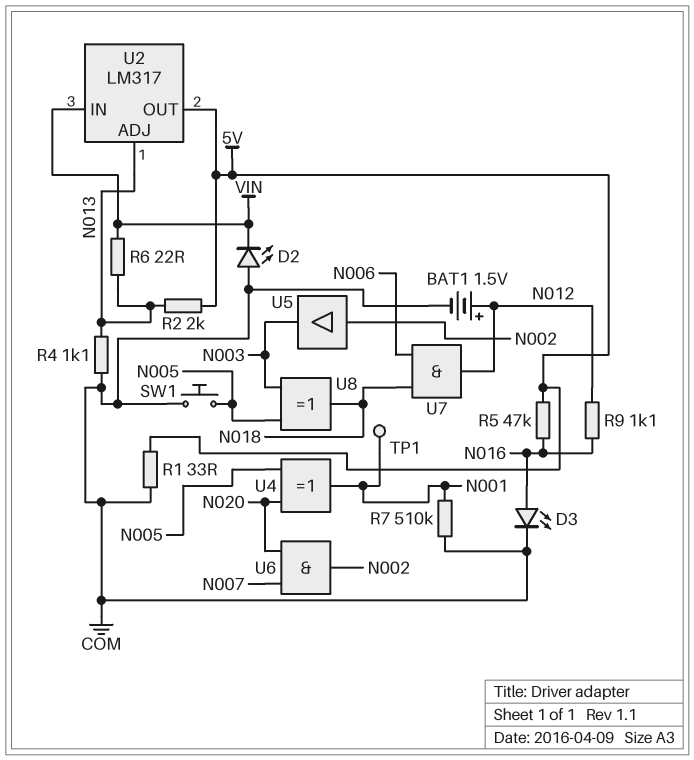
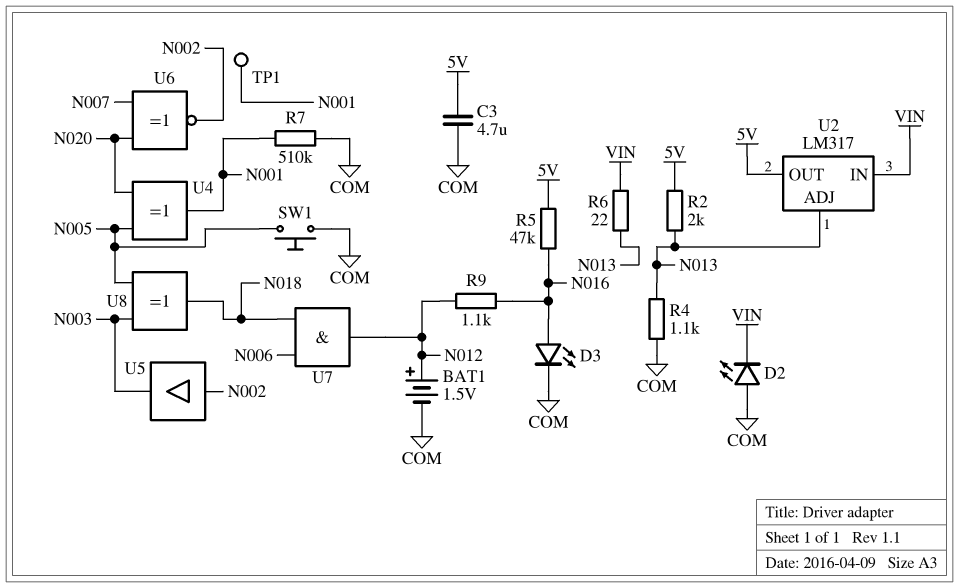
C3: none -> 4.7uF (5V, COM)
R1: 33 (5V, COM) -> none
U6: AND (in N007, in N020, out N002) -> XNOR (in N007, in N020, out N002)

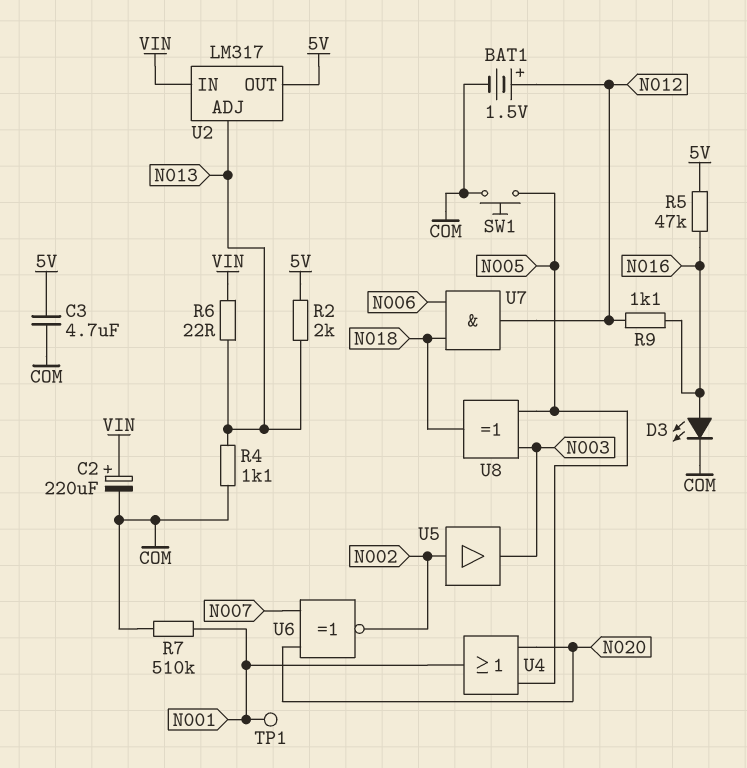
C2: none -> 220uF (plus VIN, minus COM)
D2: LED (A COM, K VIN) -> none
U4: XOR (in N005, in N020, out N001) -> OR (in N005, in N020, out N001)

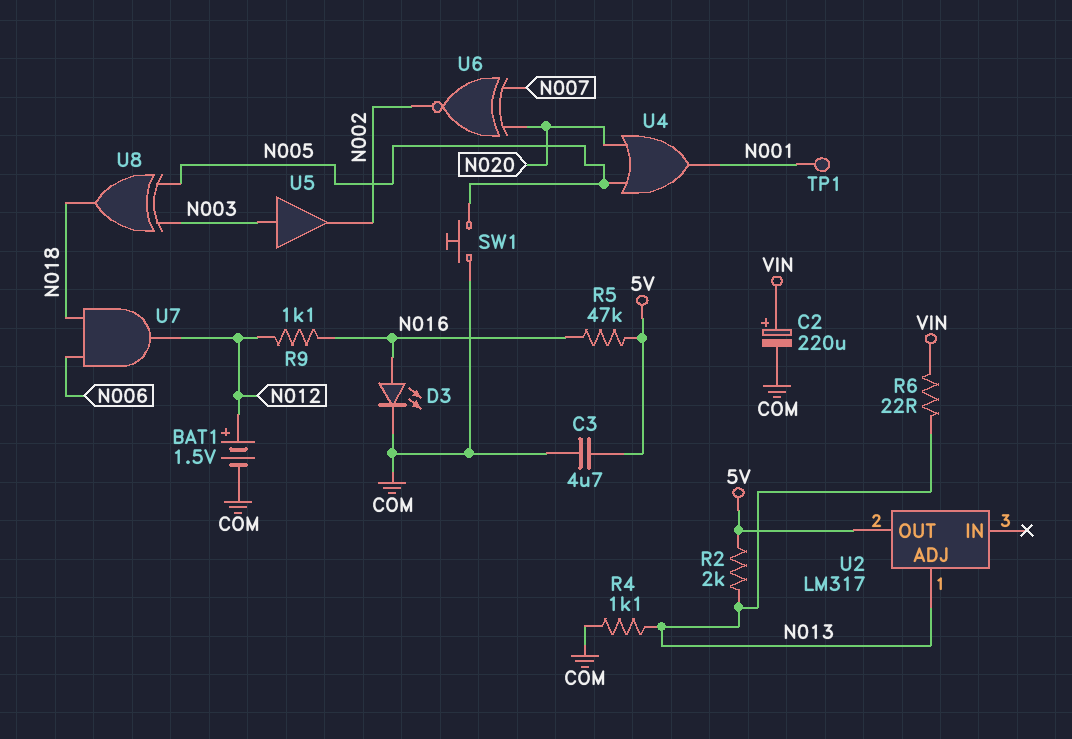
R7: 510k (COM, N001) -> none
U2 pin IN: VIN -> none
U5: buffer (in N002, out N003) -> buffer (in N003, out N002)

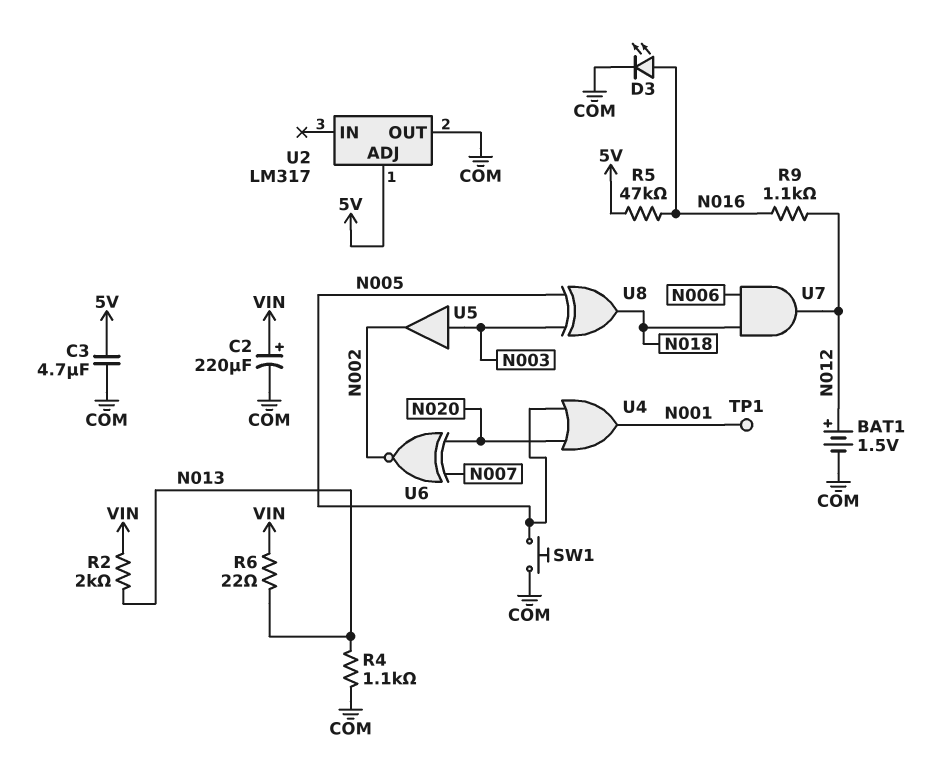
R2: 2k (5V, N013) -> 2k (N013, VIN)
U2 pin ADJ: N013 -> 5V
U2 pin OUT: 5V -> COM

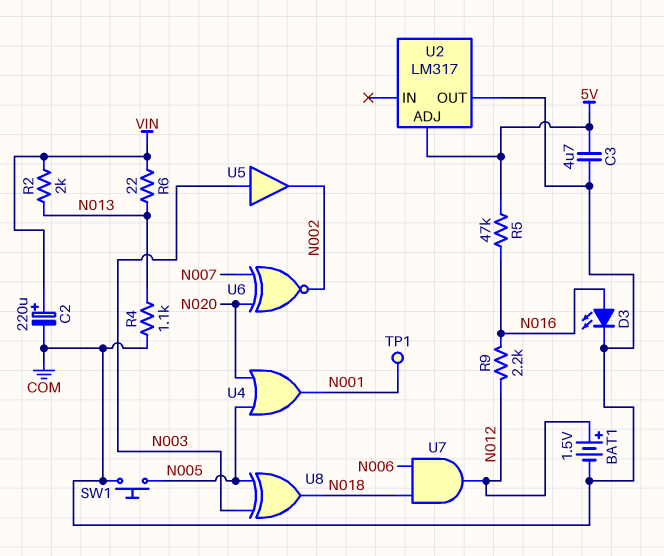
R9: 1.1k (N012, N016) -> 2.2k (N012, N016)

